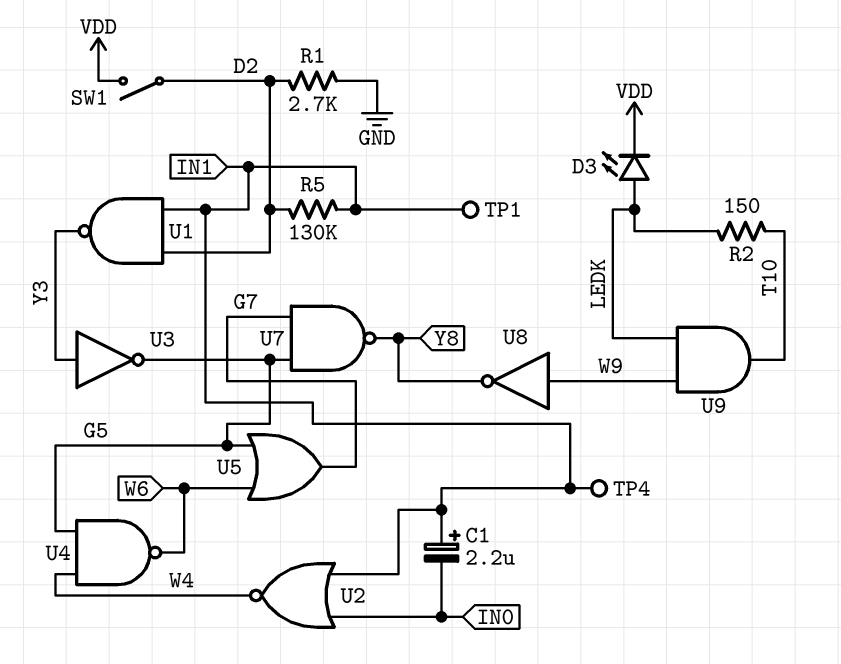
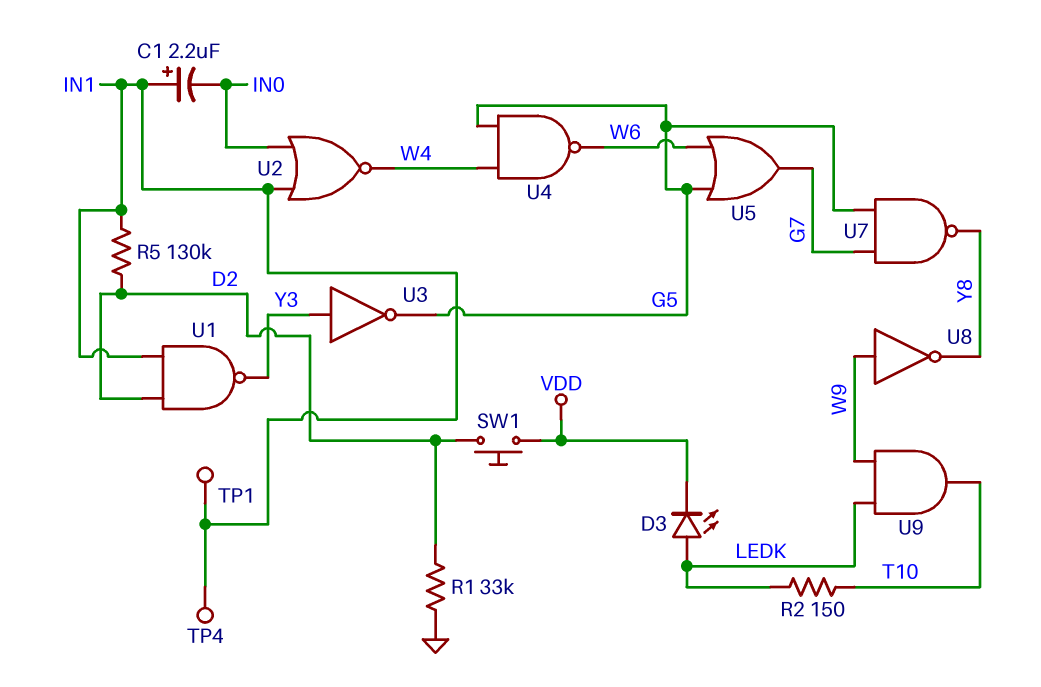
R1: 2.7k (D2, GND) -> 33k (D2, GND)
SW1: switch (D2, VDD) -> button (D2, VDD)

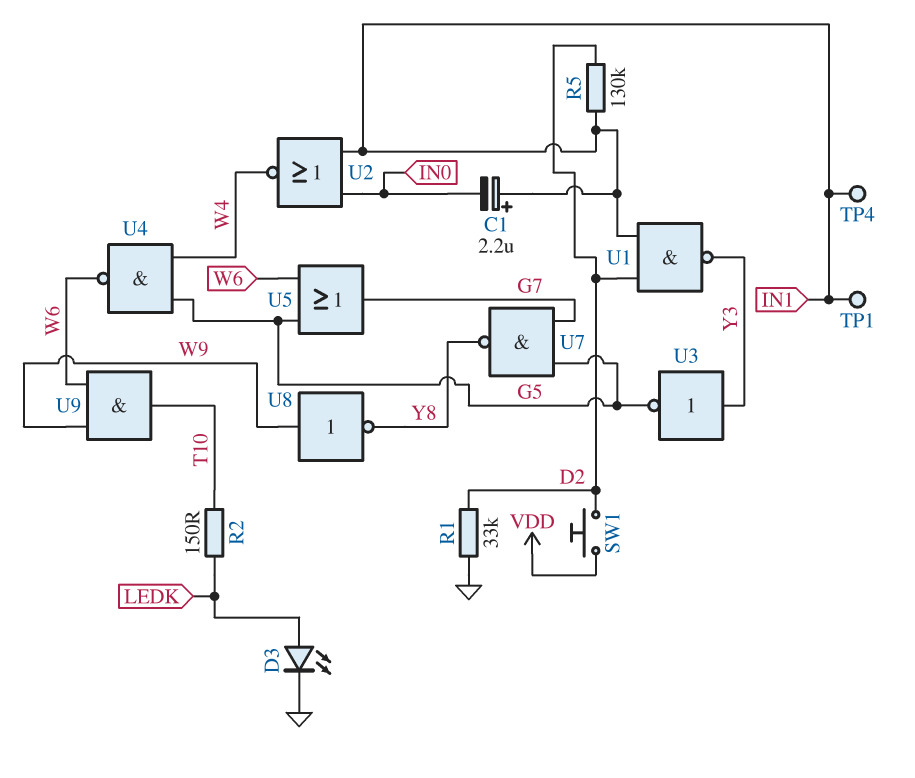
D3: LED (A LEDK, K VDD) -> LED (A LEDK, K GND)
U9: AND (in LEDK, in W9, out T10) -> AND (in W6, in W9, out T10)

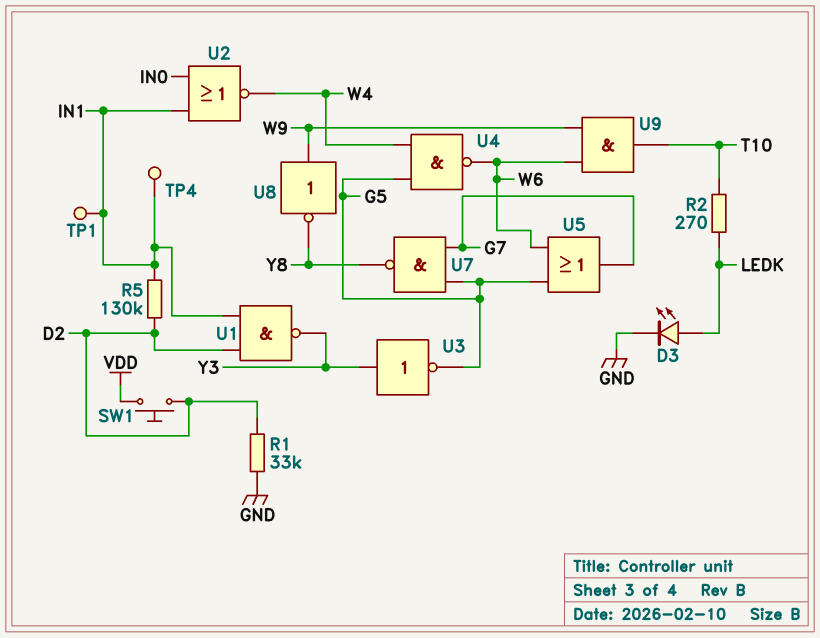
C1: 2.2uF (plus IN1, minus IN0) -> none
R2: 150 (LEDK, T10) -> 270 (LEDK, T10)

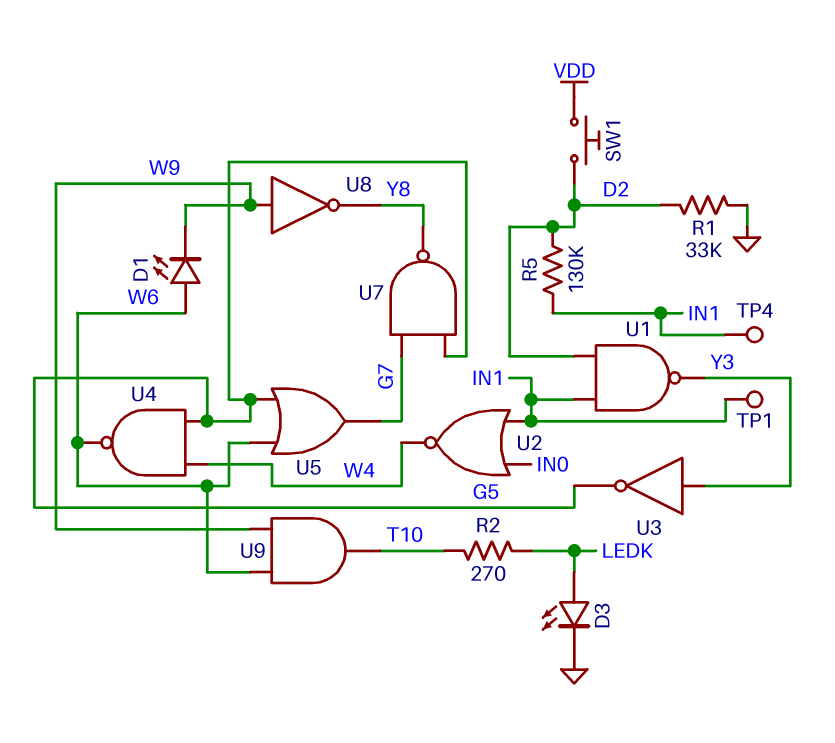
D1: none -> LED (A W6, K W9)

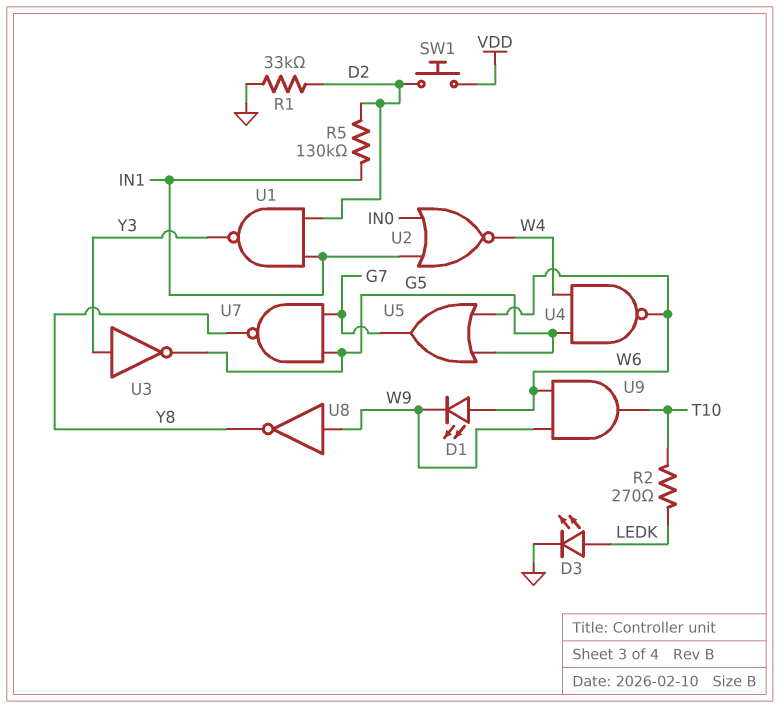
TP1: test point (IN1) -> none
TP4: test point (IN1) -> none

